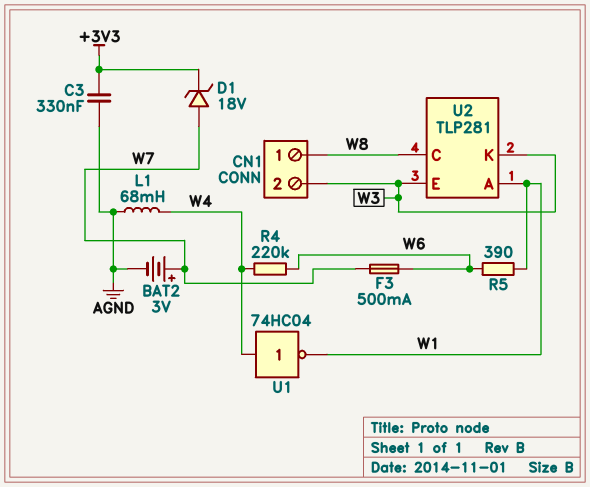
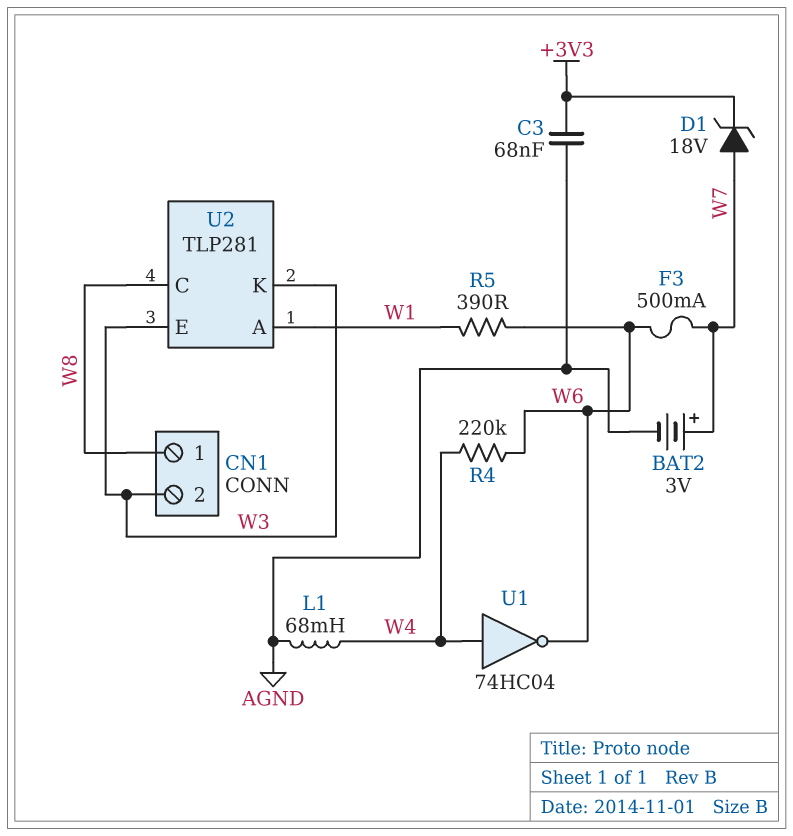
C3: 330nF (+3V3, AGND) -> 68nF (+3V3, AGND)
U1: NOT 74HC04 (in W4, out W1) -> NOT 74HC04 (in W4, out W6)

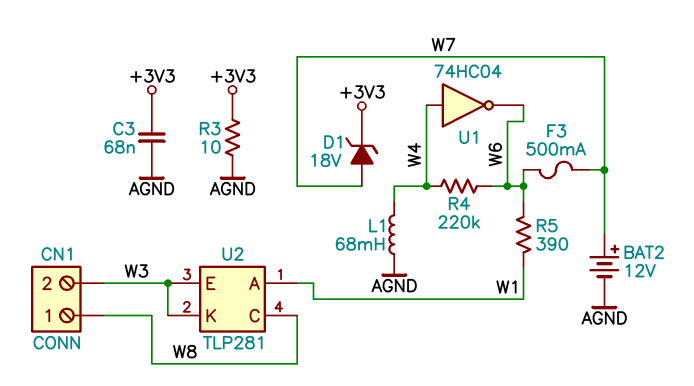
BAT2: 3V (plus W7, minus AGND) -> 12V (plus W7, minus AGND)
R3: none -> 10 (+3V3, AGND)

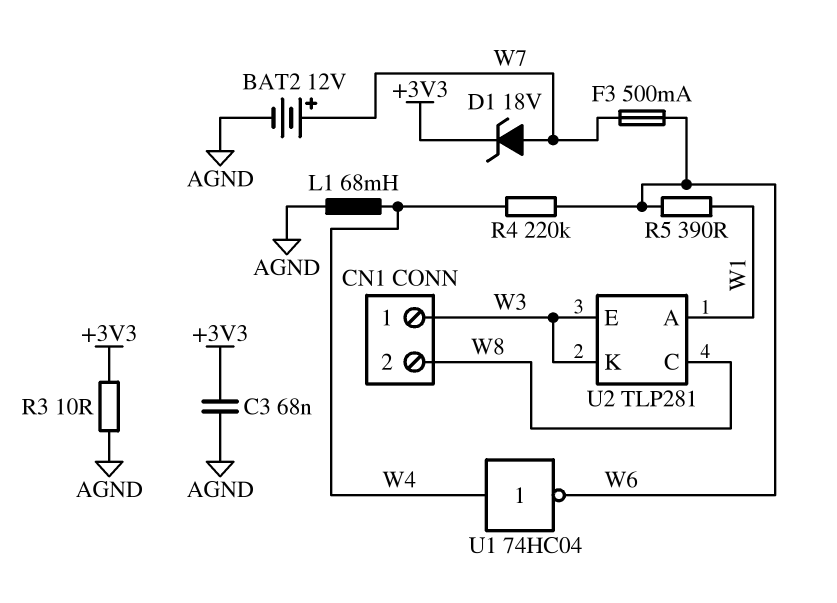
CN1 pin 1: W8 -> W3
CN1 pin 2: W3 -> W8

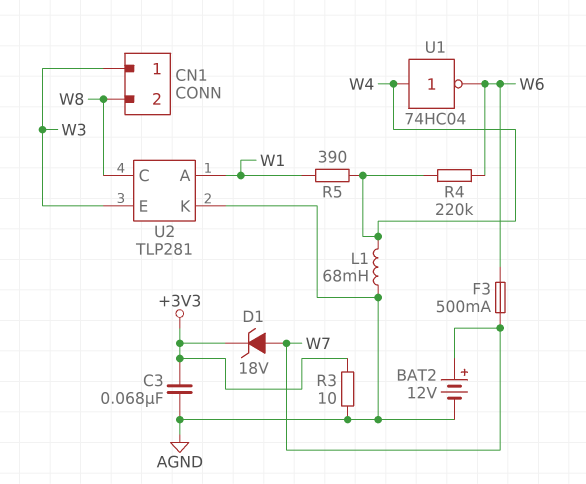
R5: 390 (W1, W6) -> 390 (W1, W4)
U2 pin K: W3 -> AGND

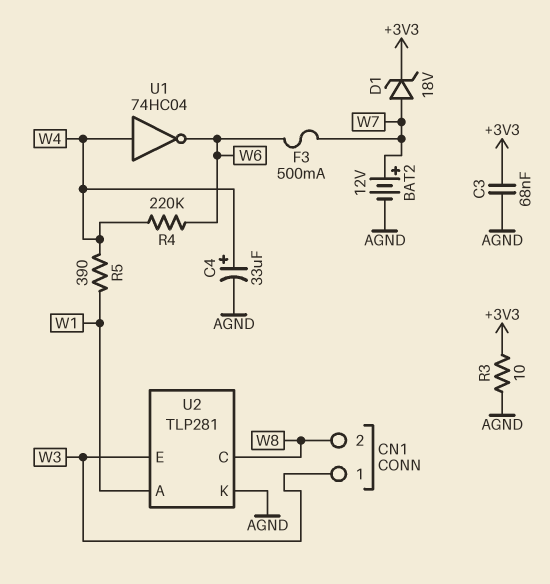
C4: none -> 33uF (plus W4, minus AGND)
L1: 68mH (AGND, W4) -> none

